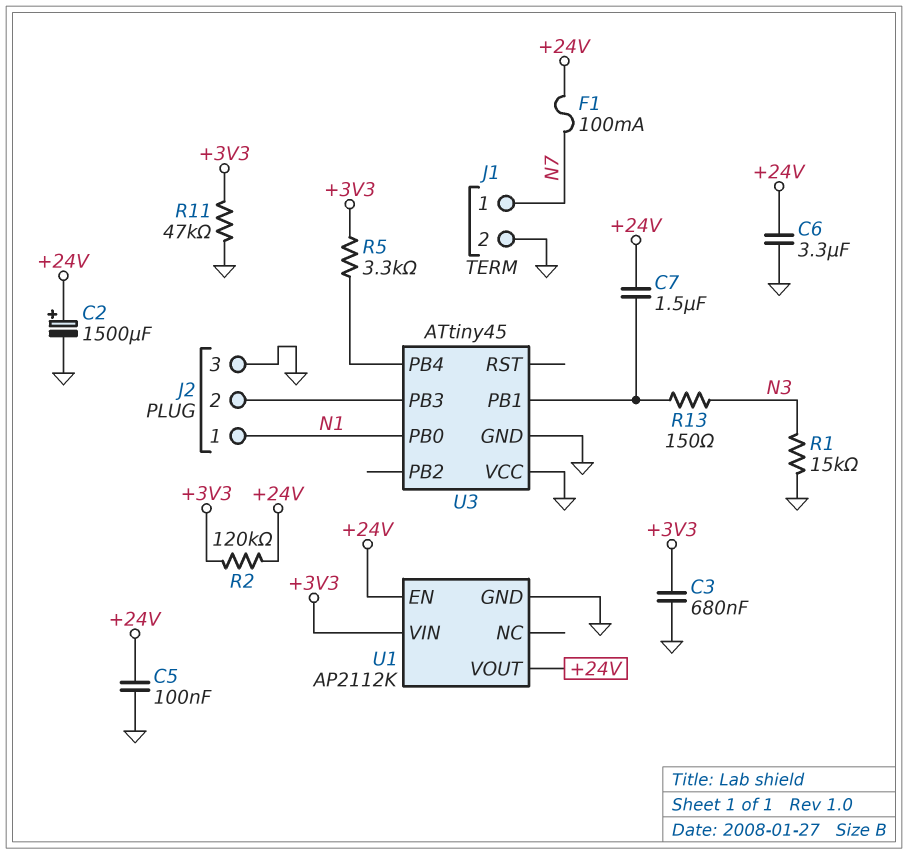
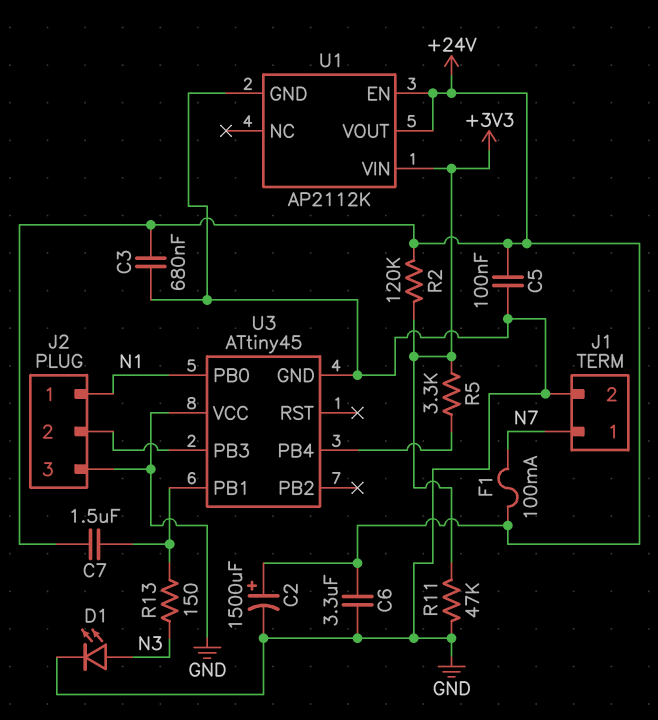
C3: 680nF (+3V3, GND) -> 680nF (+24V, GND)
D1: none -> LED (A N3, K GND)
R1: 15k (GND, N3) -> none

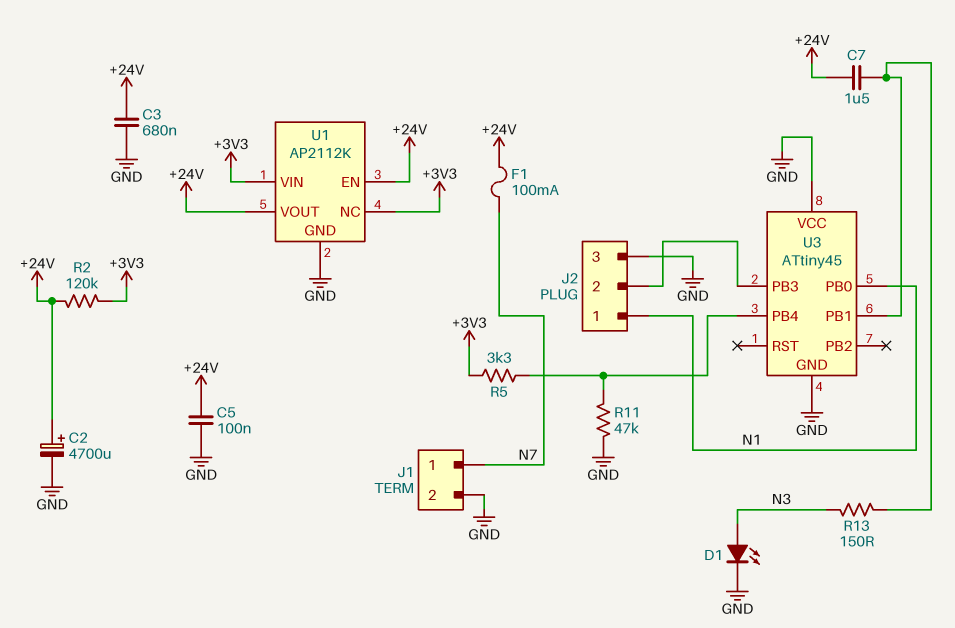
C2: 1500uF (plus +24V, minus GND) -> 4700uF (plus +24V, minus GND)
C6: 3.3uF (+24V, GND) -> none
R11: 47k (+3V3, GND) -> 47k (GND, U3/PB4)
U1 pin NC: none -> +3V3

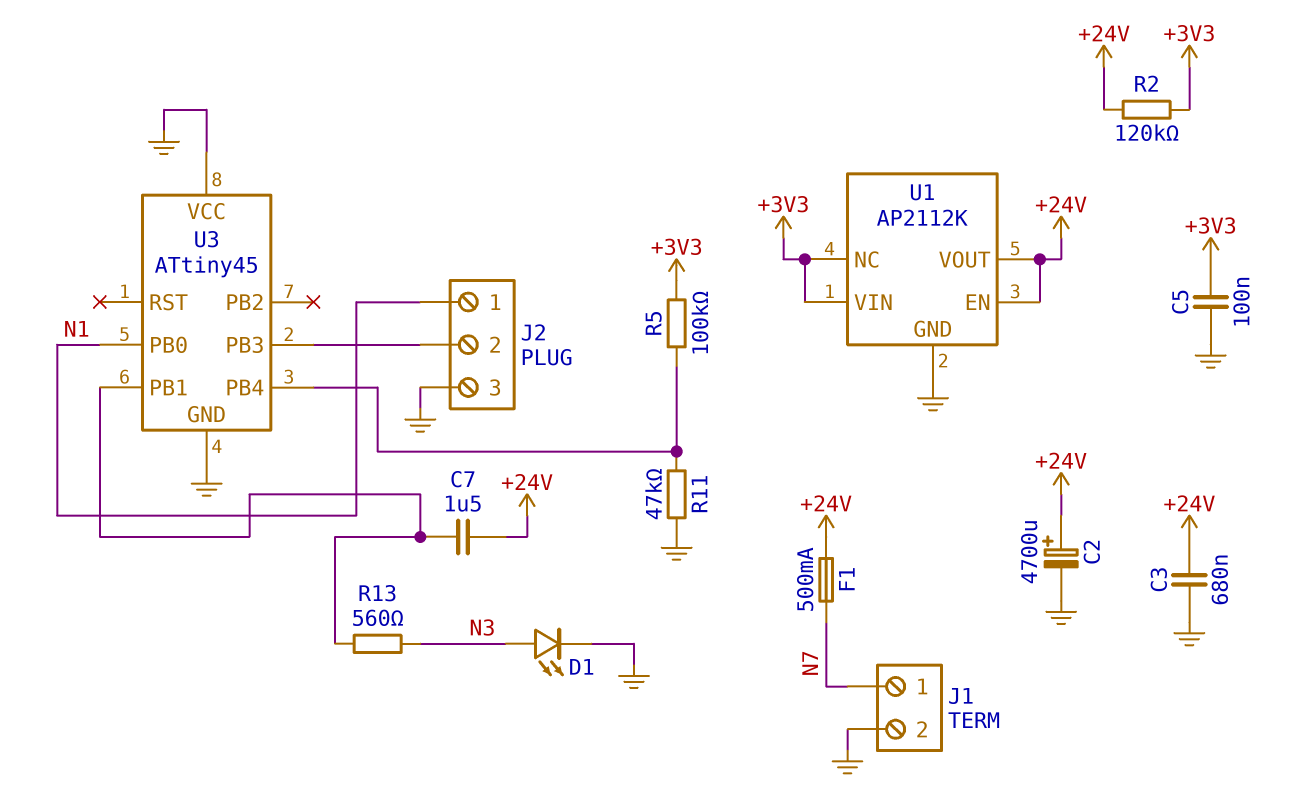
C5: 100nF (+24V, GND) -> 100nF (+3V3, GND)
F1: 100mA (+24V, N7) -> 500mA (+24V, N7)
R5: 3.3k (+3V3, U3/PB4) -> 100k (+3V3, U3/PB4)
R13: 150 (N3, U3/PB1) -> 560 (N3, U3/PB1)

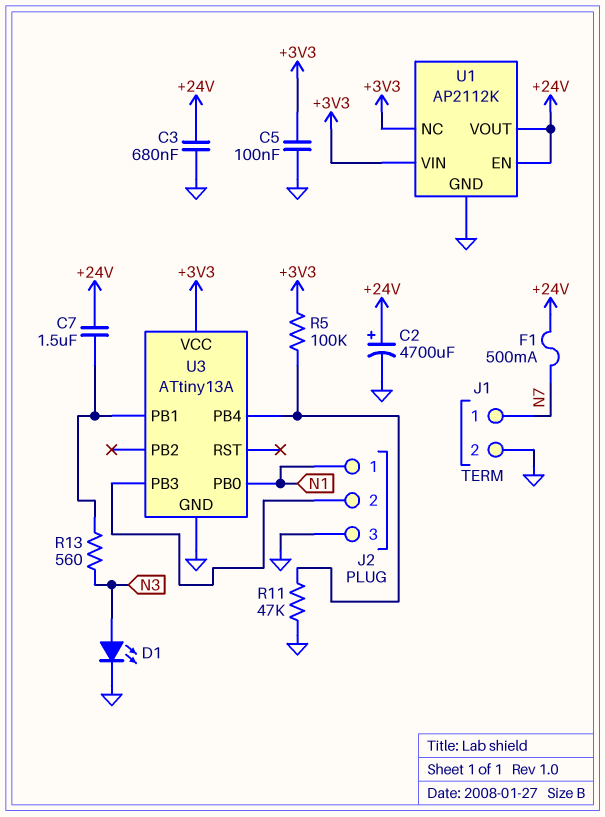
R2: 120k (+3V3, +24V) -> none
U3: ATtiny45 -> ATtiny13A
U3 pin VCC: GND -> +3V3

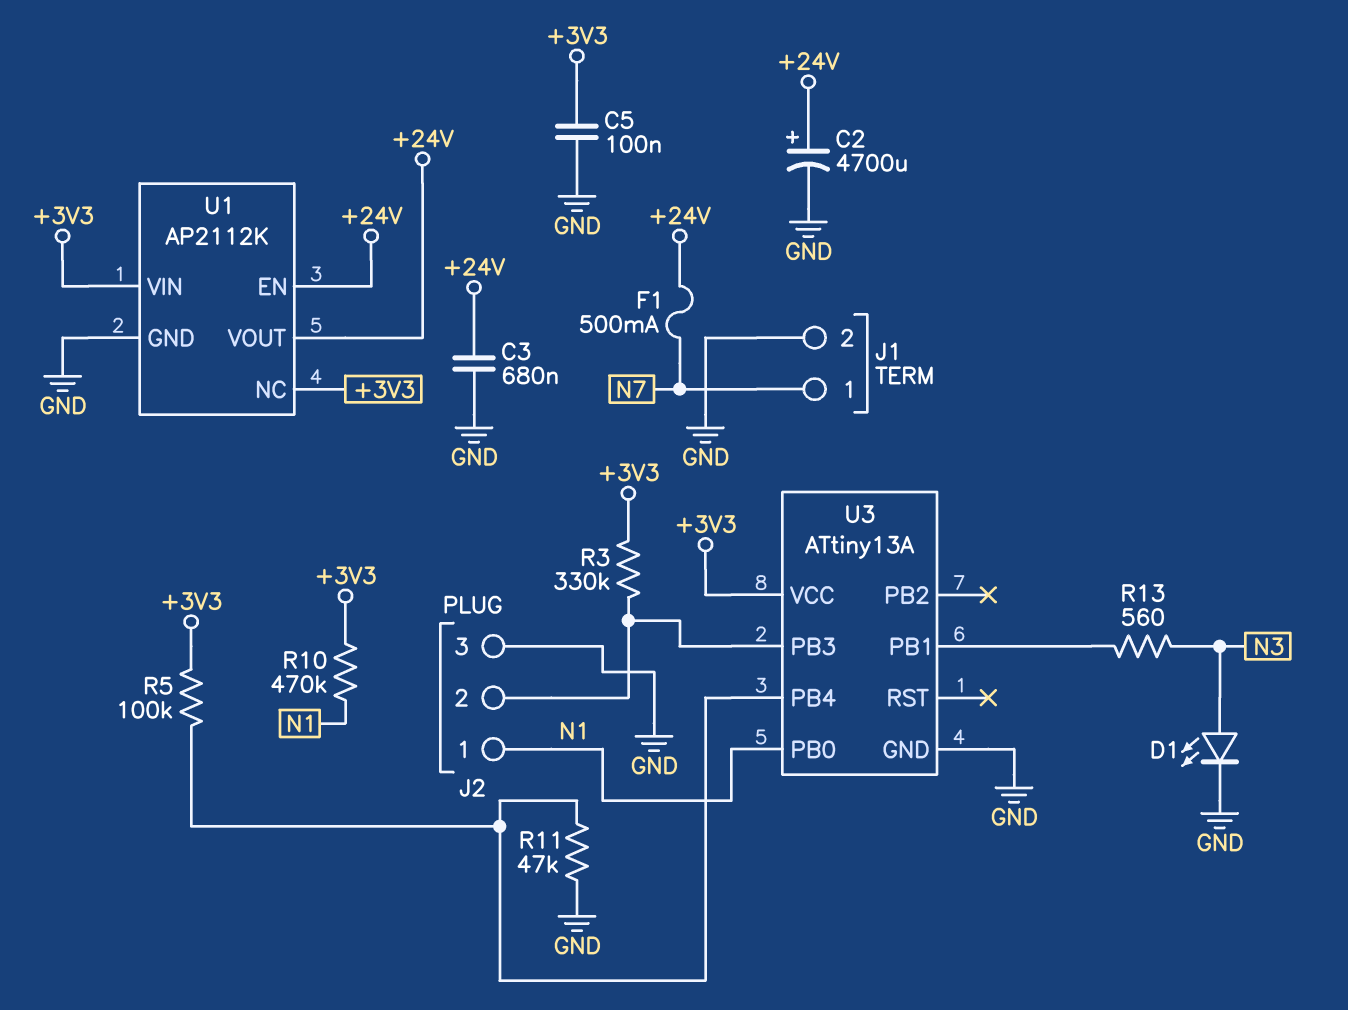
C7: 1.5uF (+24V, U3/PB1) -> none
R3: none -> 330k (+3V3, J2/2)
R10: none -> 470k (+3V3, N1)

